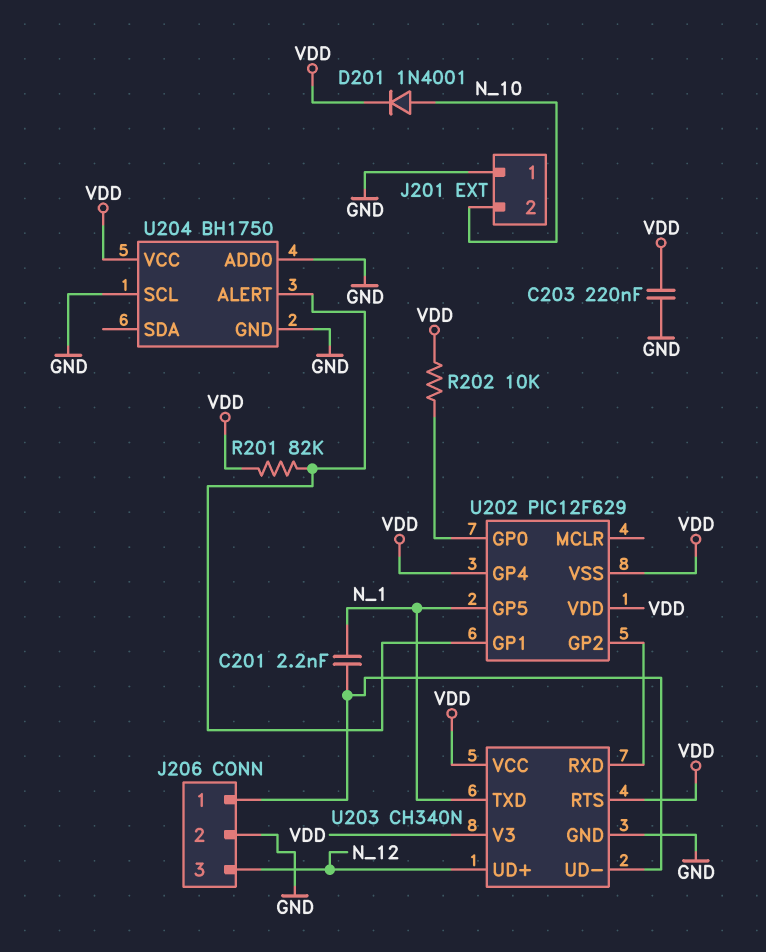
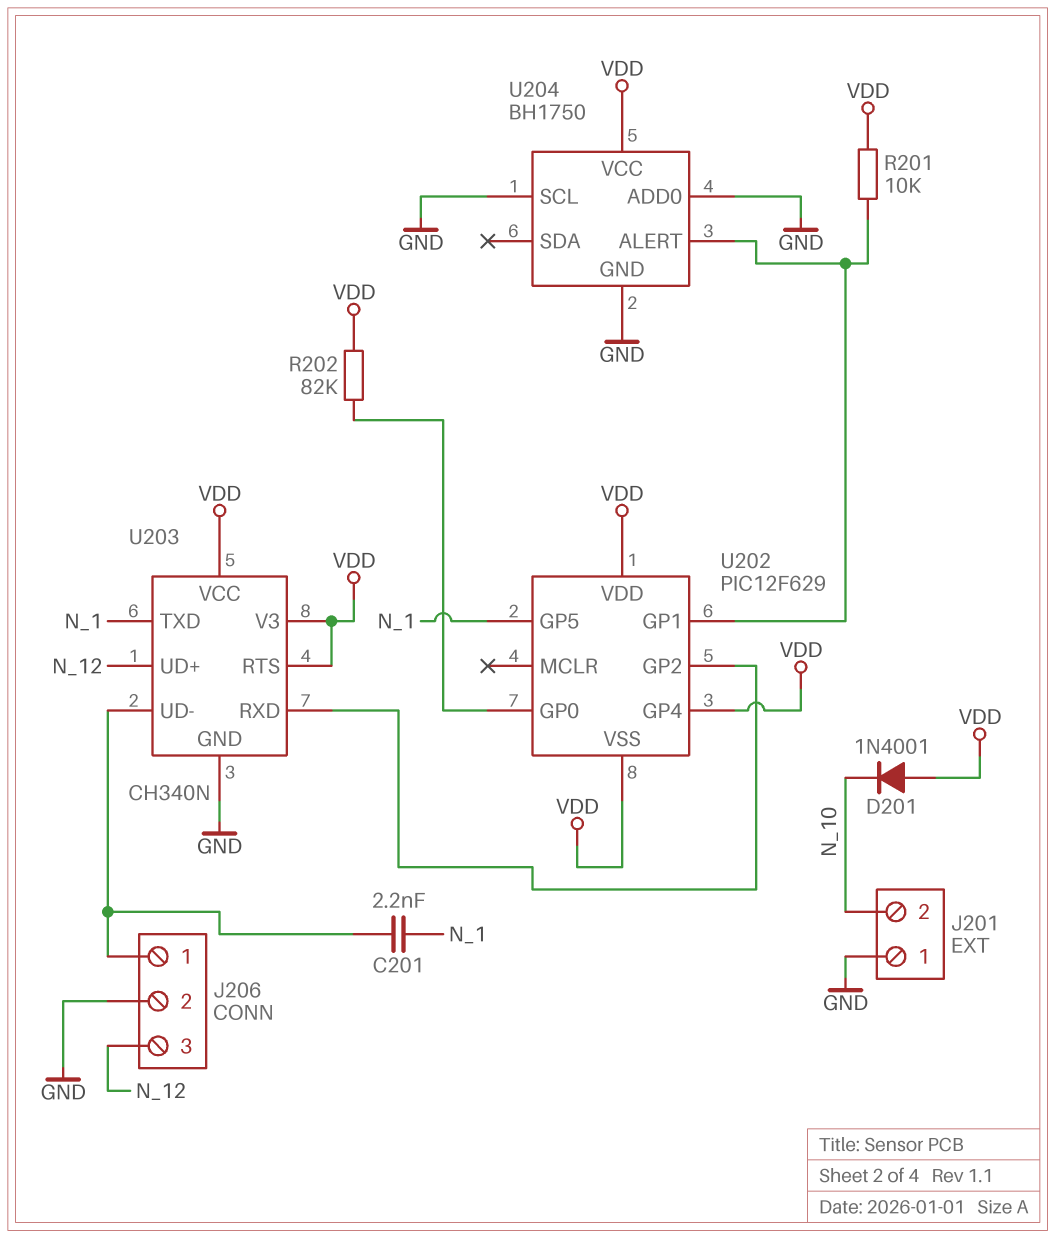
C203: 220nF (GND, VDD) -> none
D201: diode 1N4001 (A N_10, K VDD) -> diode 1N4001 (A VDD, K N_10)
R201: 82k (U202/GP1, VDD) -> 10k (U202/GP1, VDD)
R202: 10k (U202/GP0, VDD) -> 82k (U202/GP0, VDD)

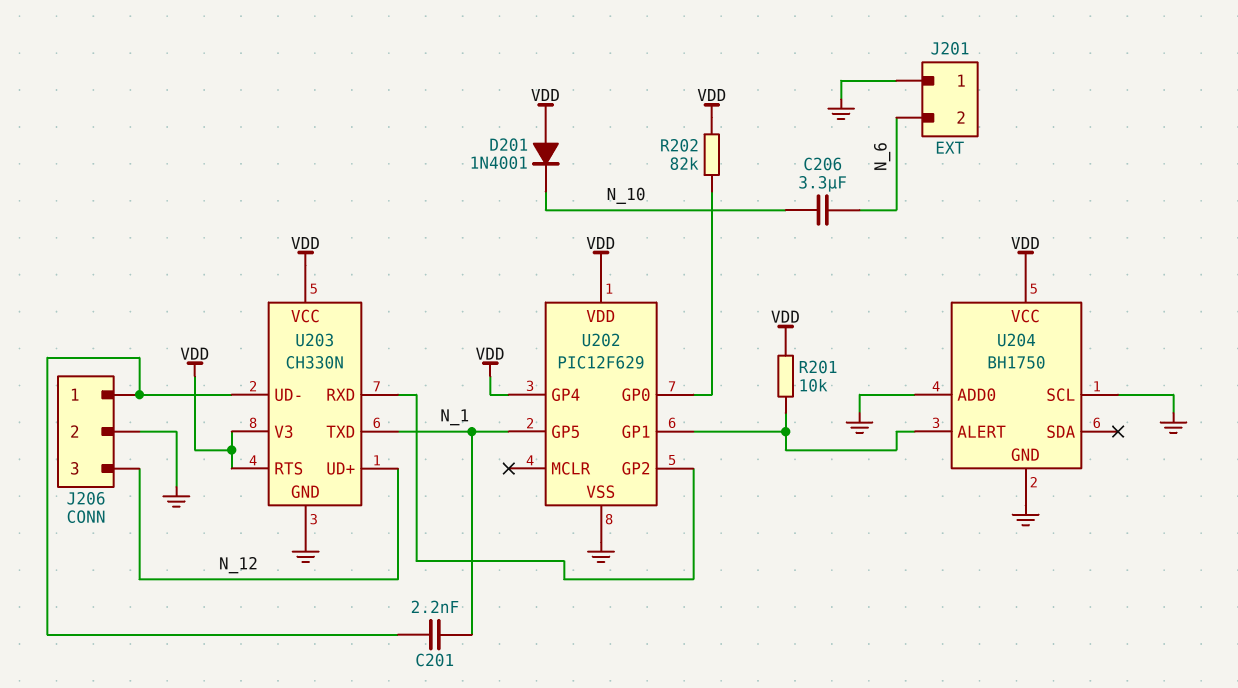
C206: none -> 3.3uF (N_6, N_10)
J201 pin 2: N_10 -> N_6
U202 pin VSS: VDD -> GND
U203: CH340N -> CH330N

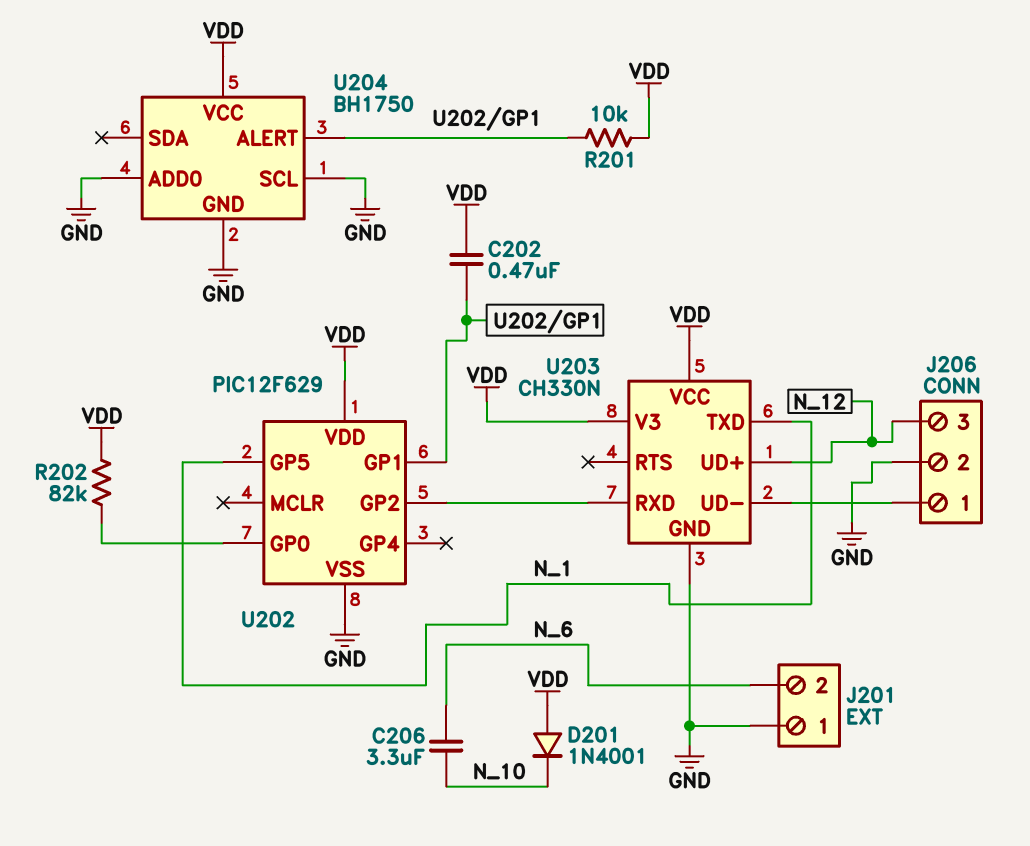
C201: 2.2nF (J206/1, N_1) -> none
C202: none -> 470nF (U202/GP1, VDD)
U202 pin GP4: VDD -> none
U203 pin RTS: VDD -> none

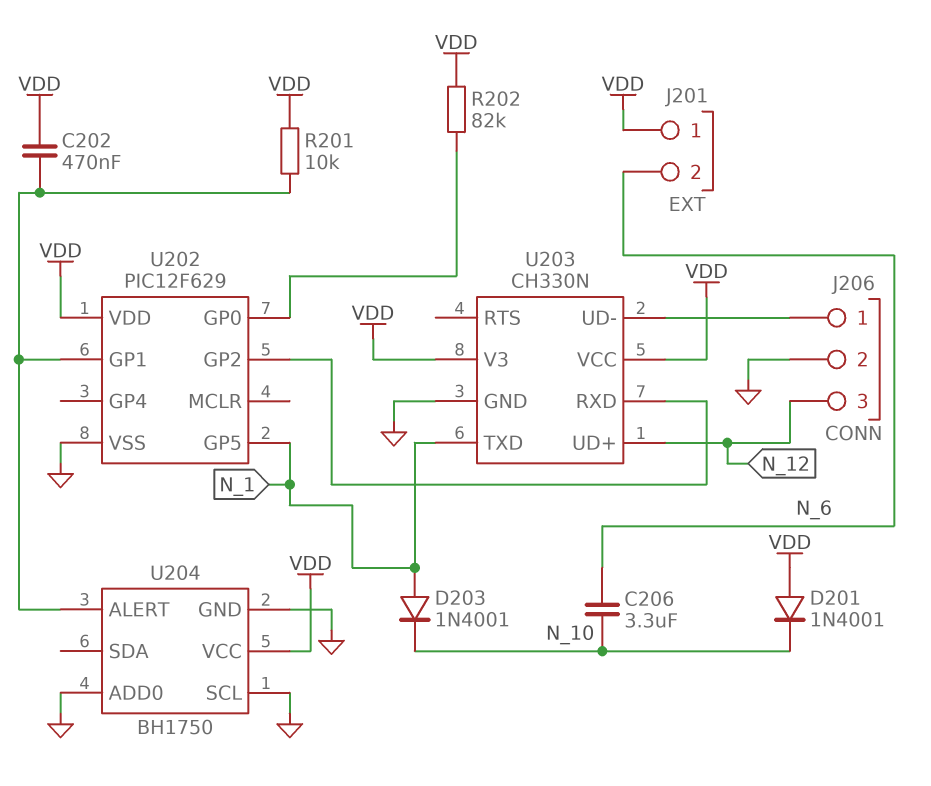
D203: none -> diode 1N4001 (A N_1, K N_10)
J201 pin 1: GND -> VDD

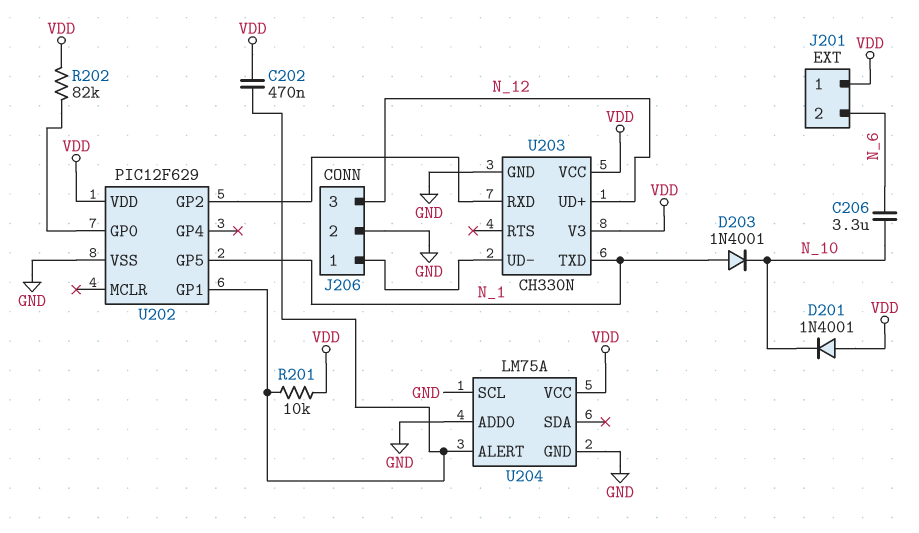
U204: BH1750 -> LM75A

